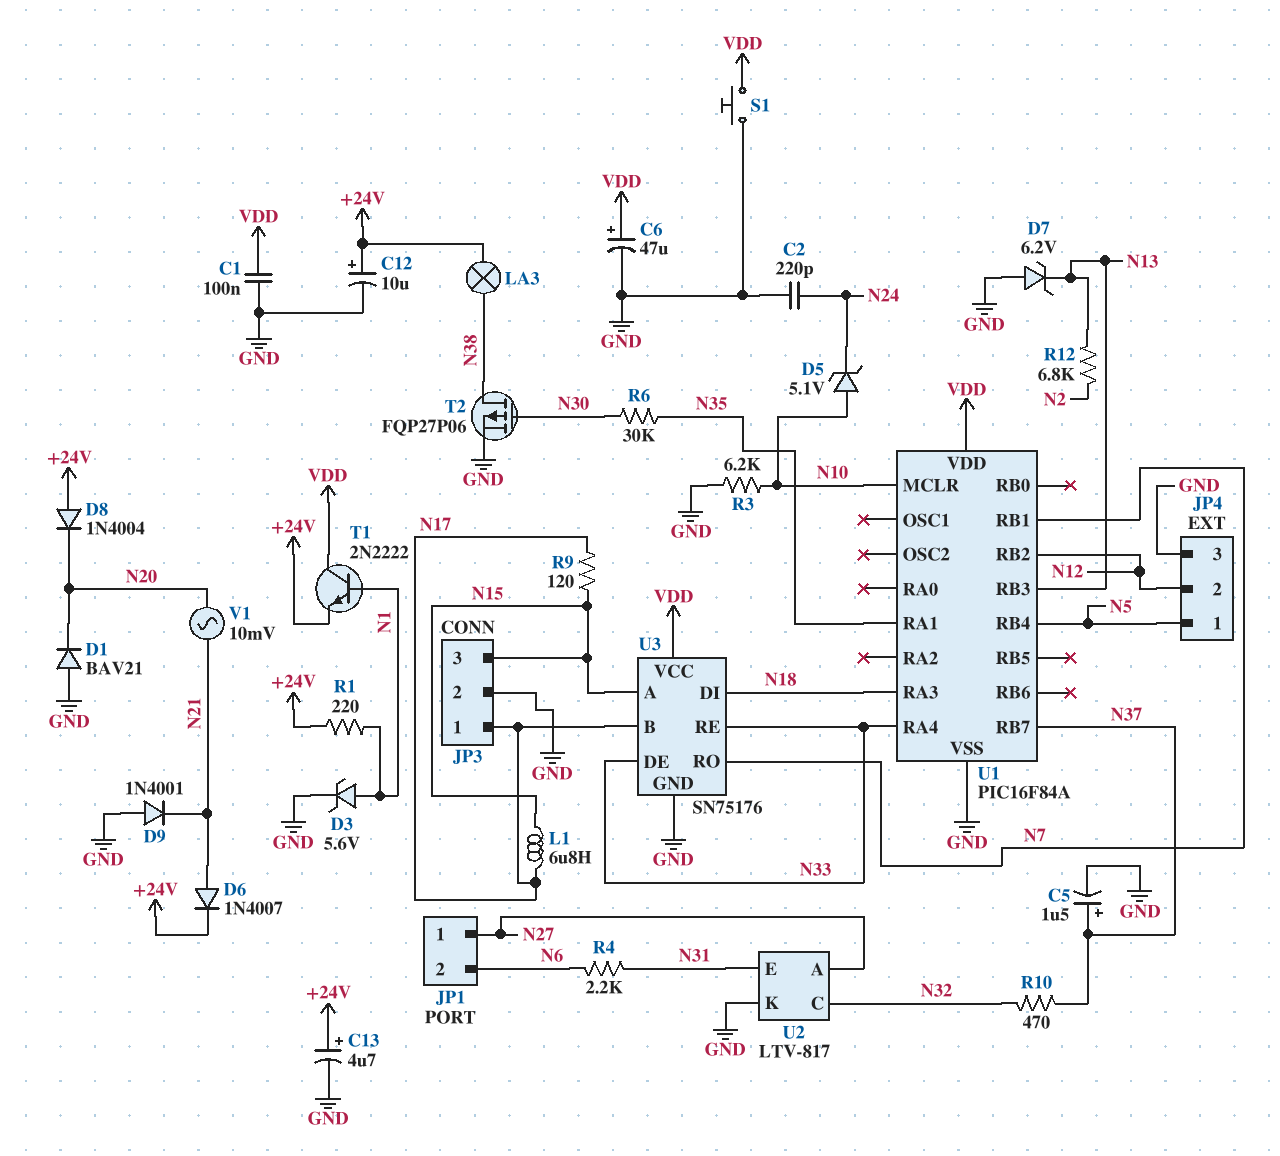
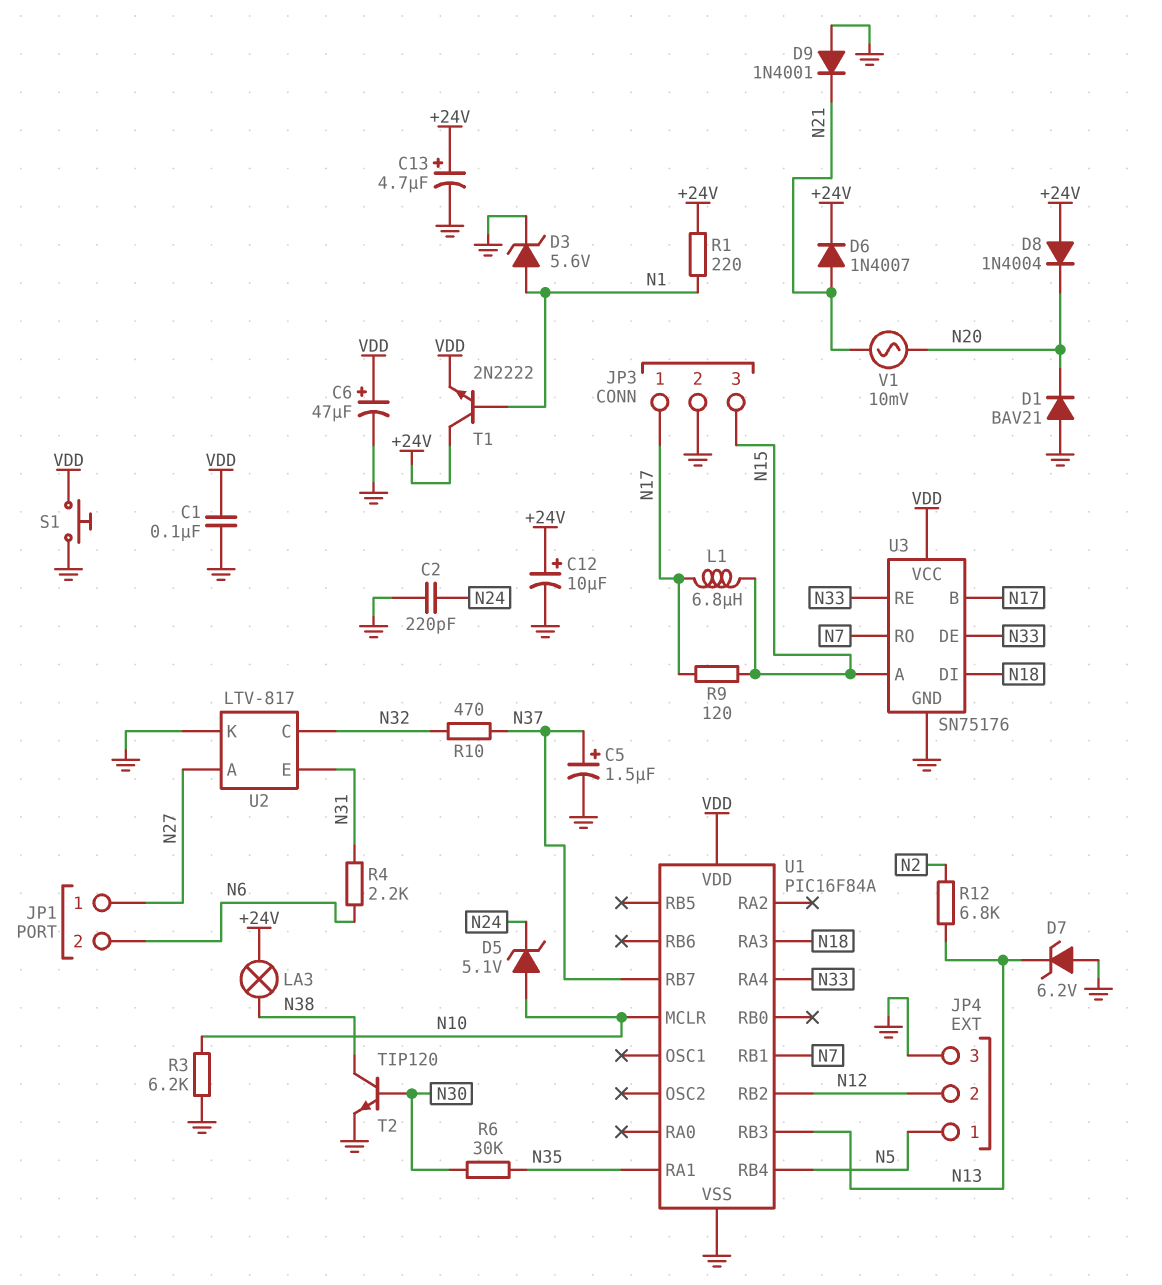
T1: NPN 2N2222 (B N1, C VDD, E +24V) -> NPN 2N2222 (B N1, C +24V, E VDD)
T2: PMOS FQP27P06 (G N30, D N38, S GND) -> NPN TIP120 (B N30, C N38, E GND)

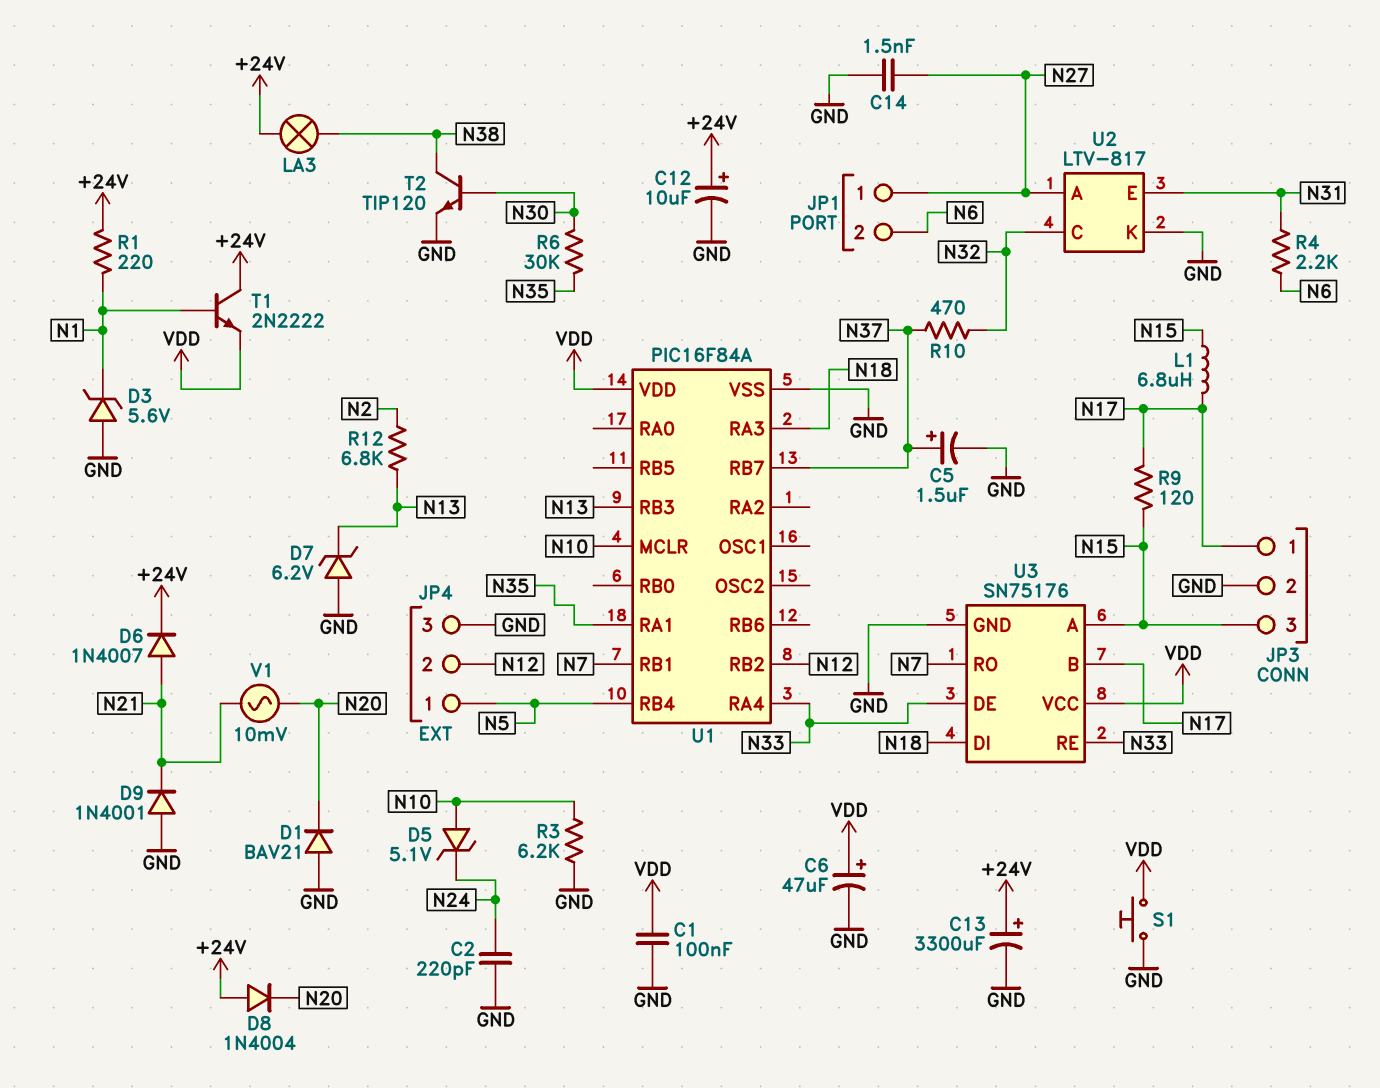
C13: 4.7uF (plus +24V, minus GND) -> 3300uF (plus +24V, minus GND)
C14: none -> 1.5nF (GND, N27)
D3: zener 5.6V (A N1, K GND) -> zener 5.6V (A GND, K N1)

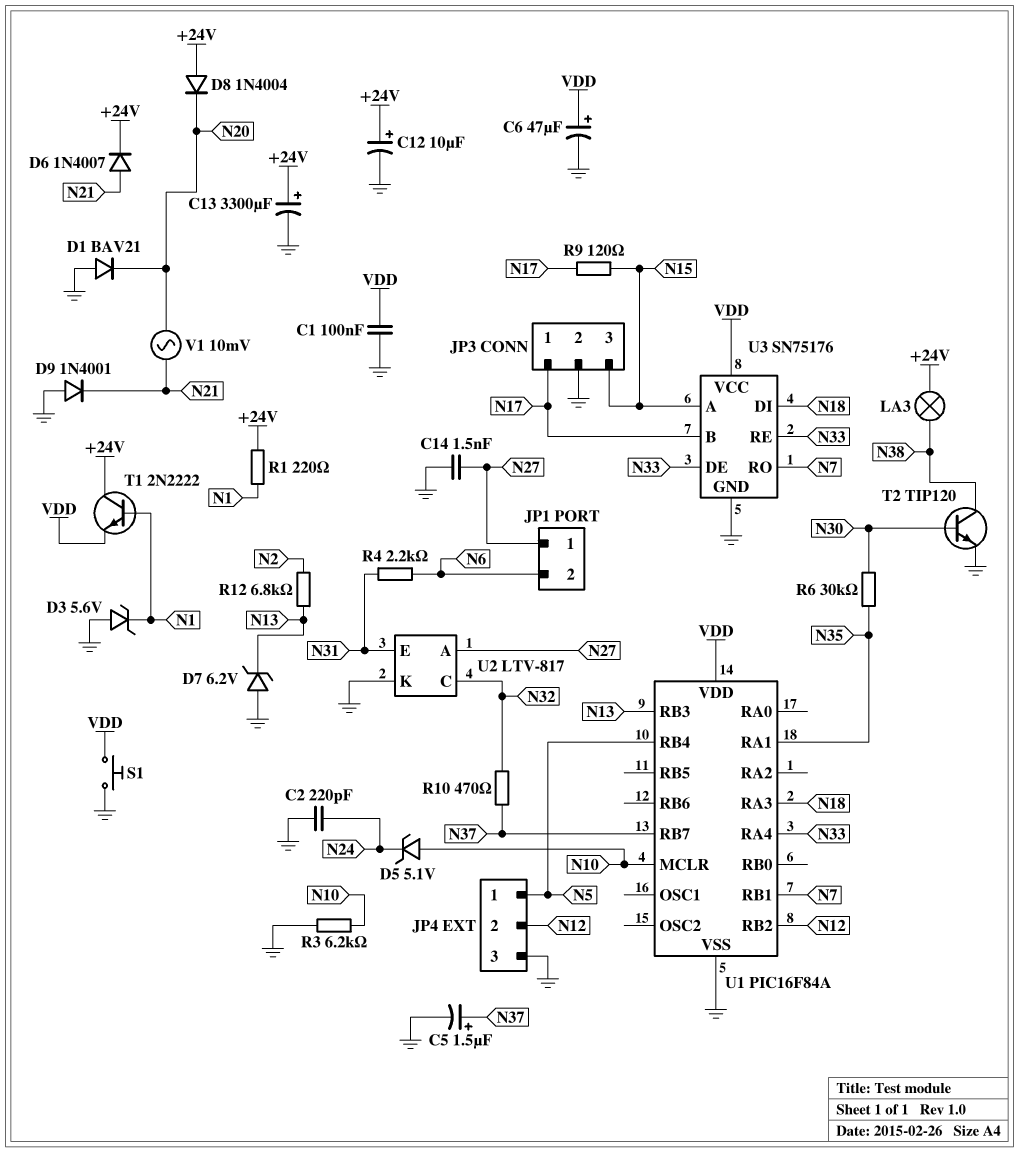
L1: 6.8uH (N15, N17) -> none

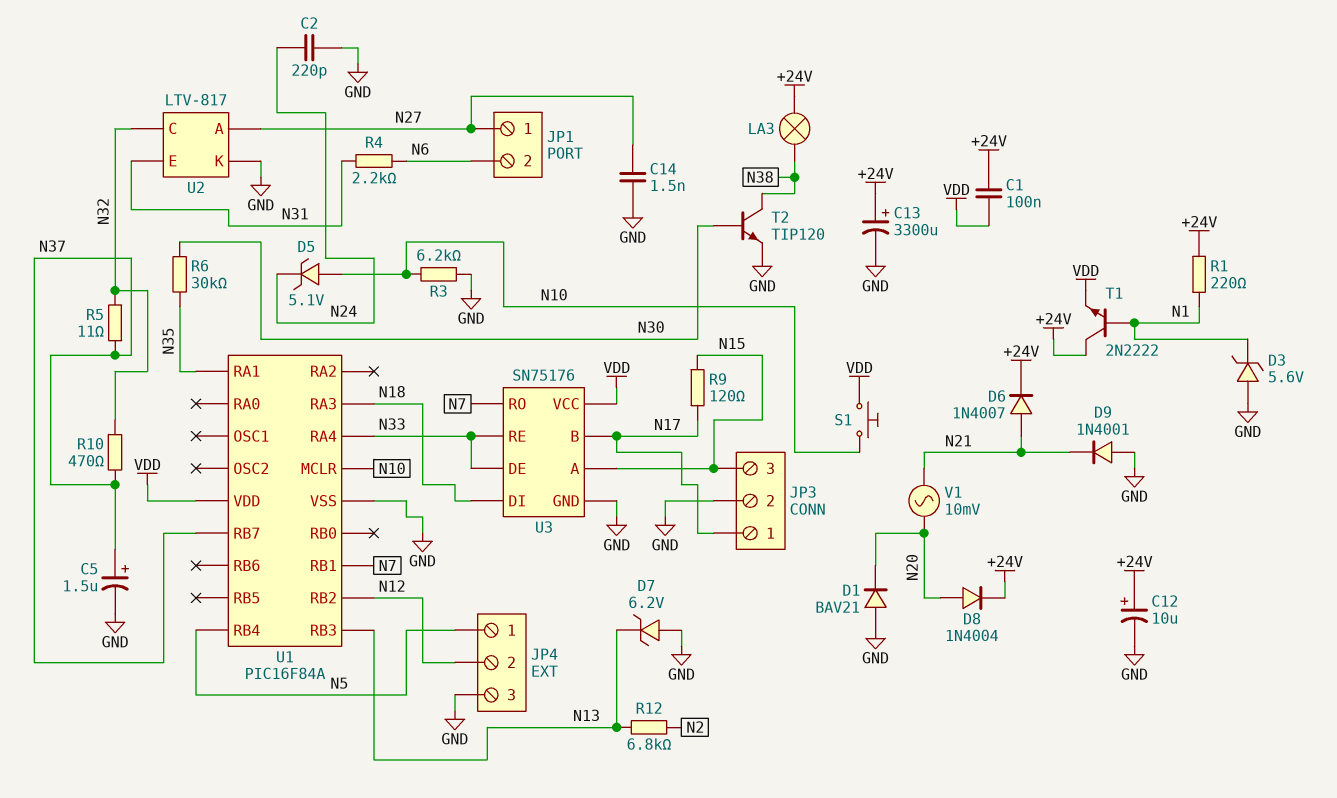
C1: 100nF (GND, VDD) -> 100nF (+24V, VDD)
C6: 47uF (plus VDD, minus GND) -> none
D8: diode 1N4004 (A +24V, K N20) -> diode 1N4004 (A N20, K +24V)
R5: none -> 11 (N32, N37)
S1: button (GND, VDD) -> button (N10, VDD)

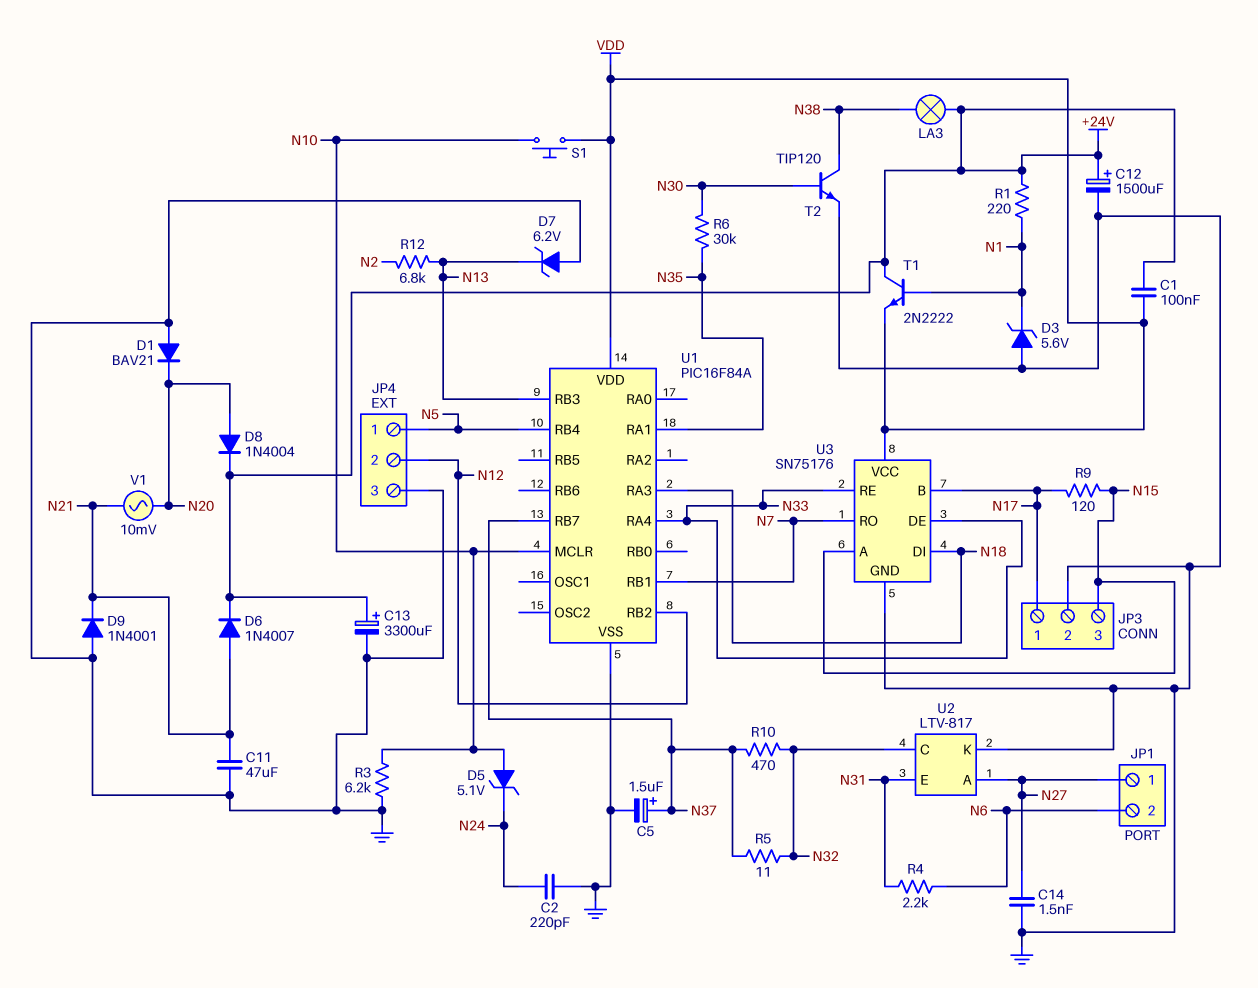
C11: none -> 47uF (GND, N21)
C12: 10uF (plus +24V, minus GND) -> 1500uF (plus +24V, minus GND)

